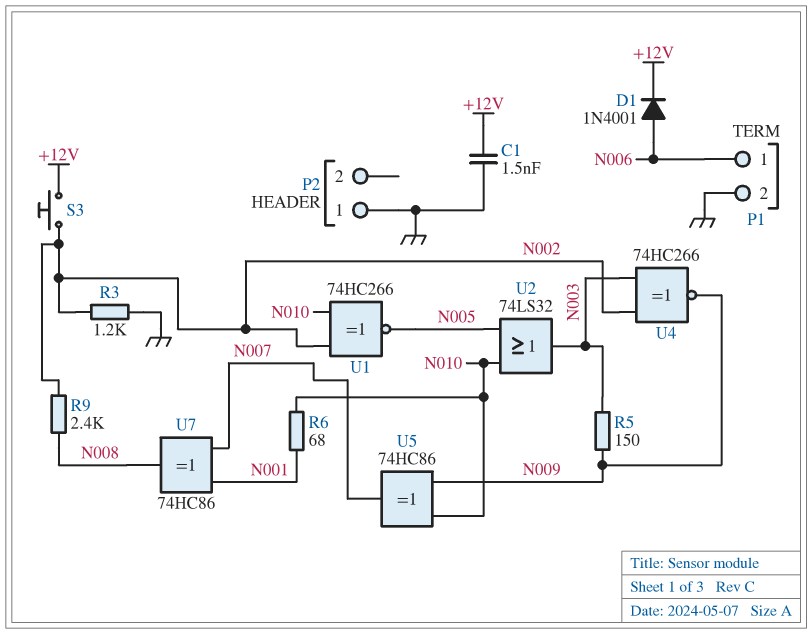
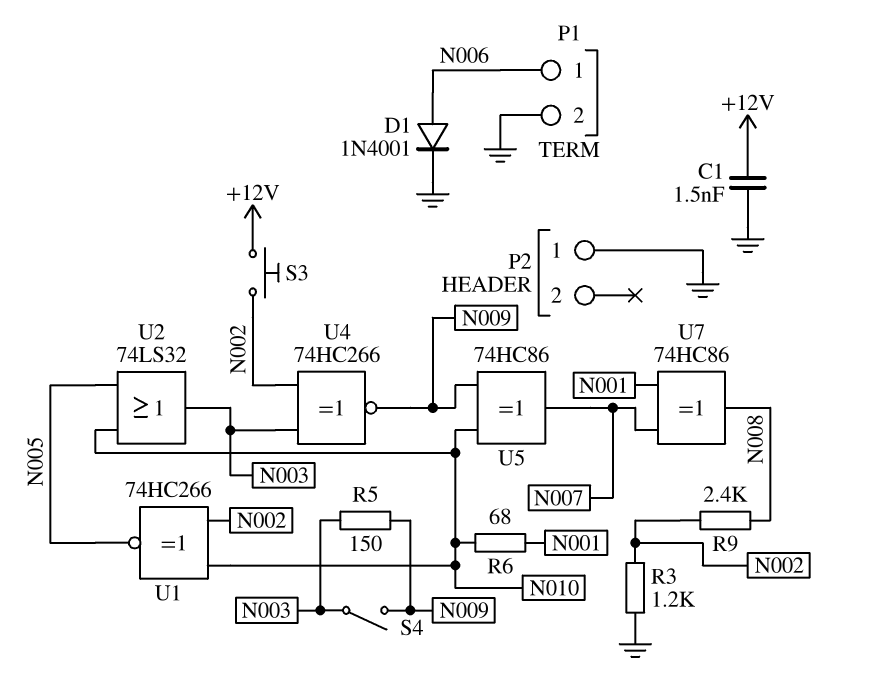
D1: diode 1N4001 (A N006, K +12V) -> diode 1N4001 (A N006, K GND)
S4: none -> switch (N003, N009)

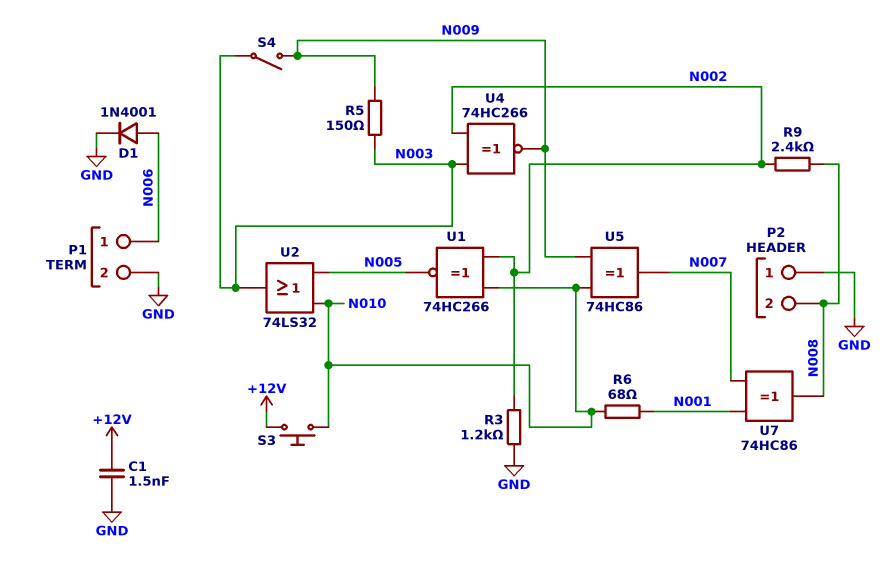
P2 pin 2: none -> N008
S3: button (+12V, N002) -> button (+12V, N010)

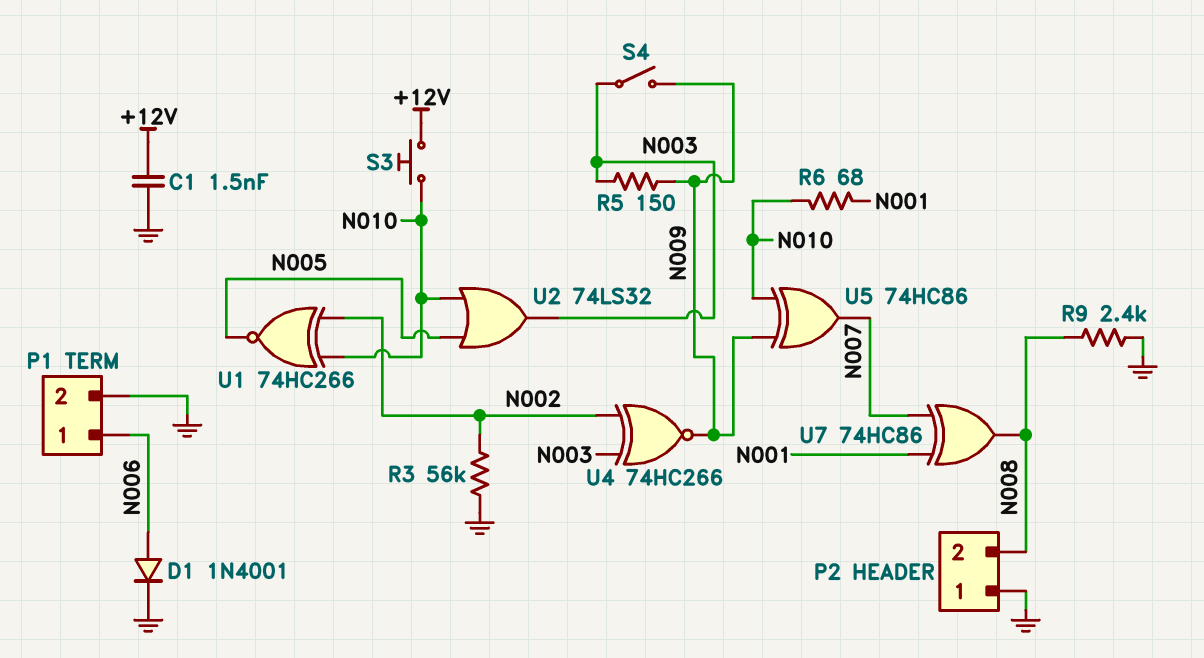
R3: 1.2k (GND, N002) -> 56k (GND, N002)
R9: 2.4k (N002, N008) -> 2.4k (GND, N008)

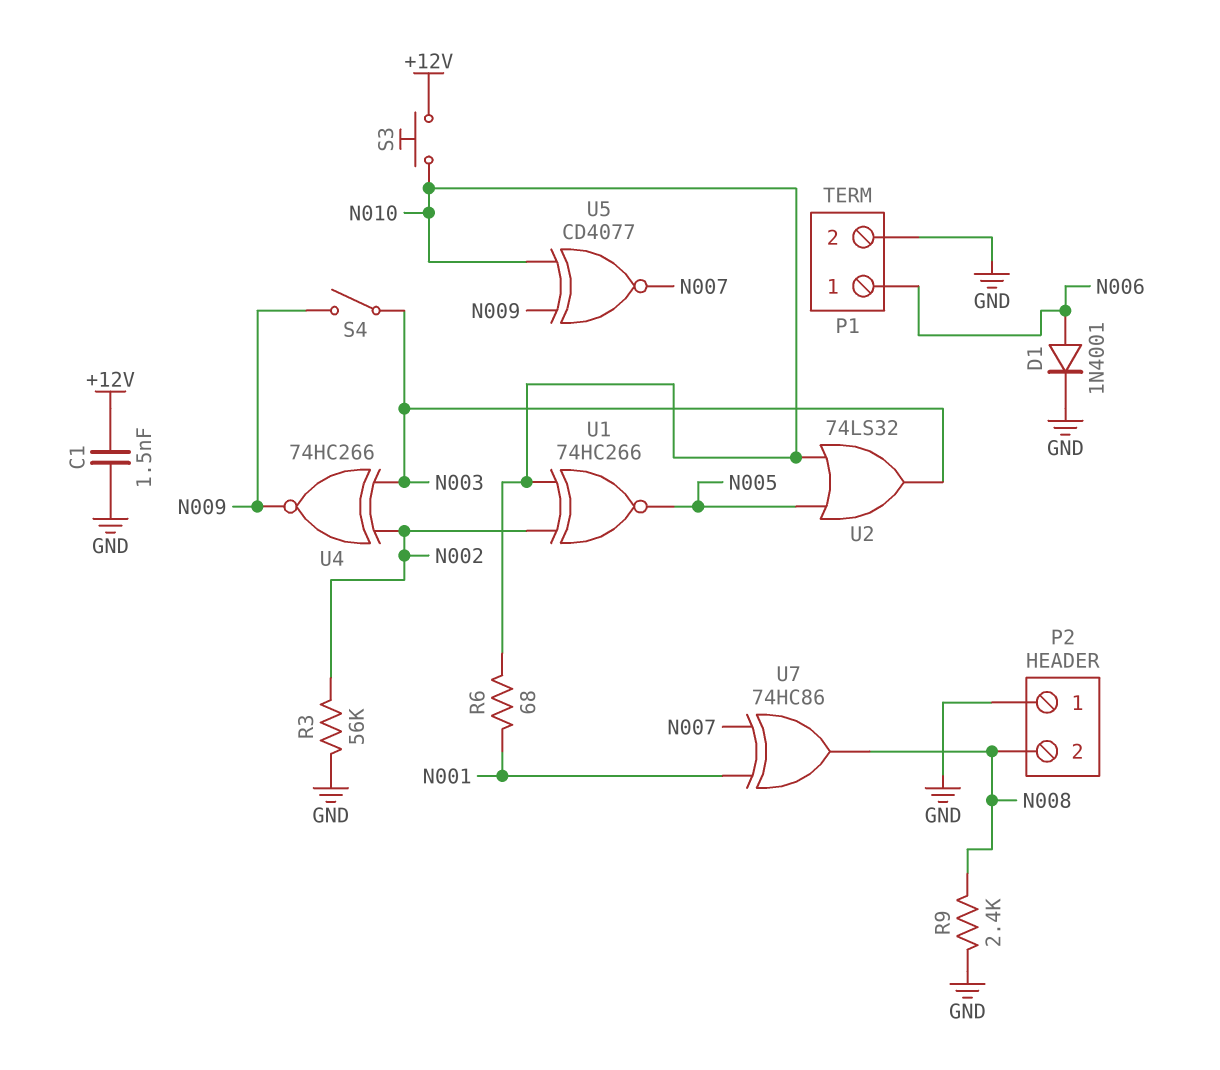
R5: 150 (N003, N009) -> none
U5: XOR 74HC86 (in N009, in N010, out N007) -> XNOR CD4077 (in N009, in N010, out N007)

